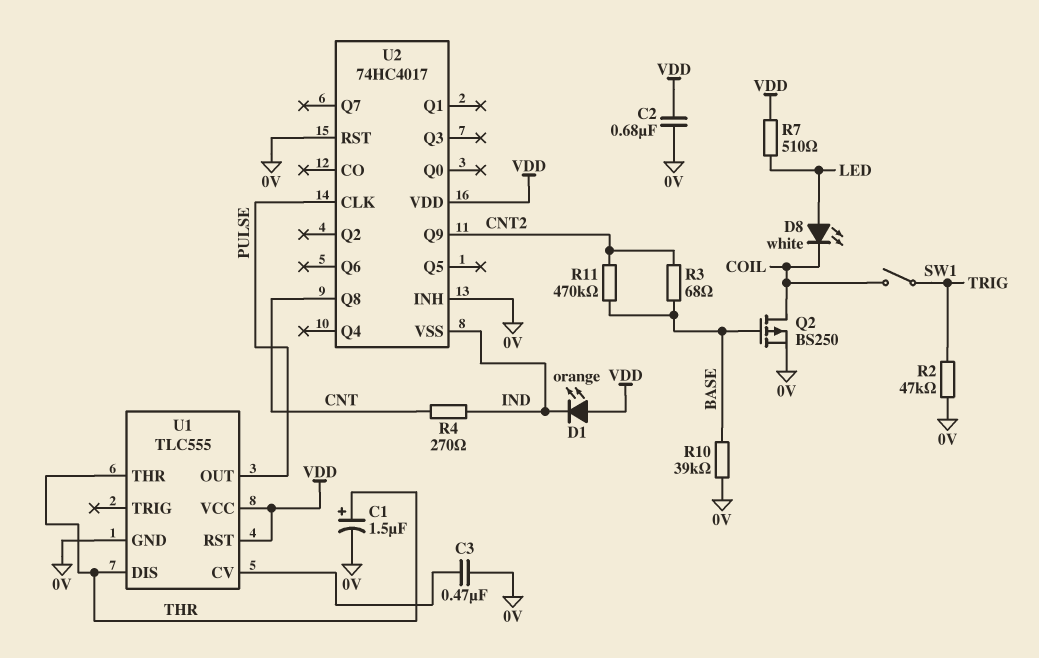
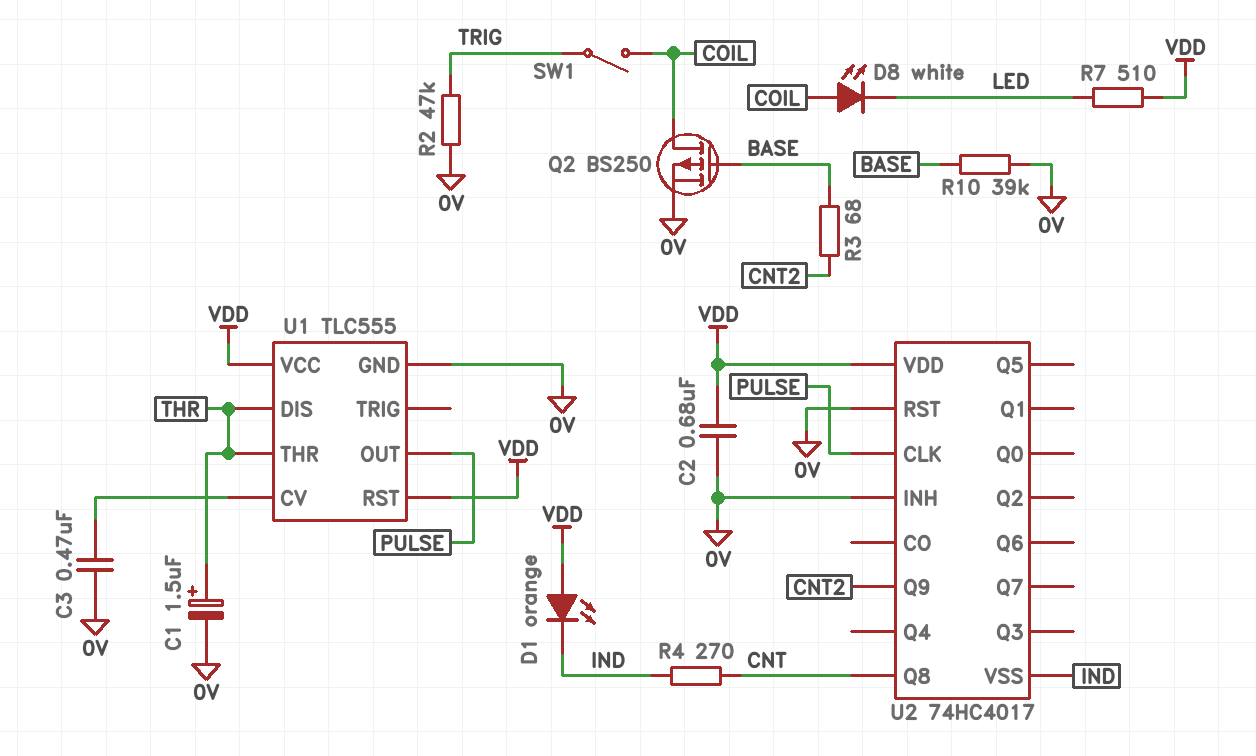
D8: LED white (A LED, K COIL) -> LED white (A COIL, K LED)
R11: 470k (BASE, CNT2) -> none

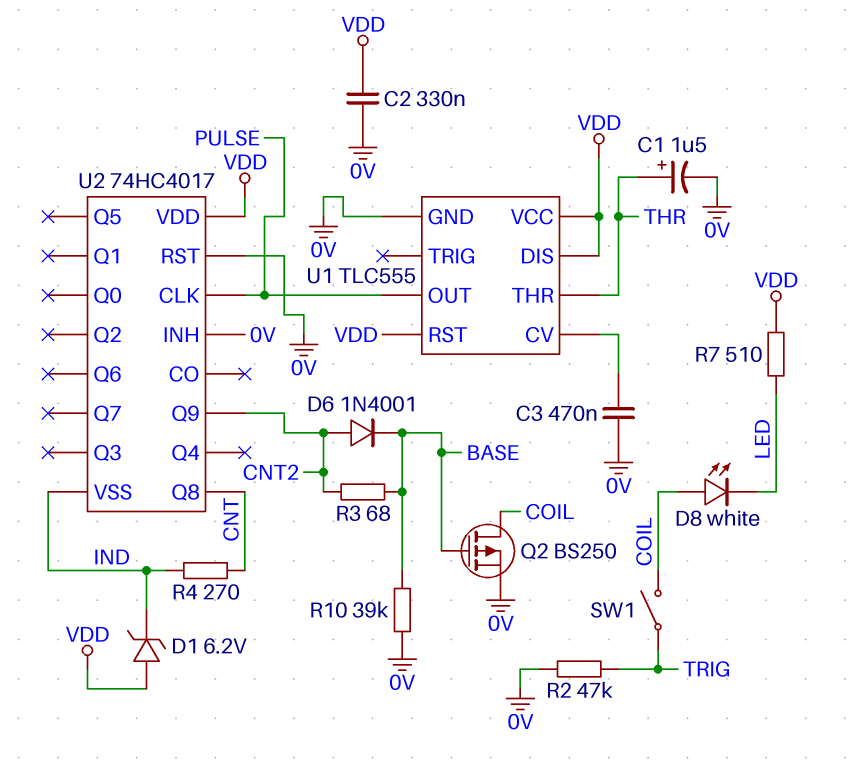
C2: 680nF (0V, VDD) -> 330nF (0V, VDD)
D1: LED orange (A VDD, K IND) -> zener 6.2V (A VDD, K IND)
D6: none -> diode 1N4001 (A CNT2, K BASE)
U1 pin DIS: THR -> VDD

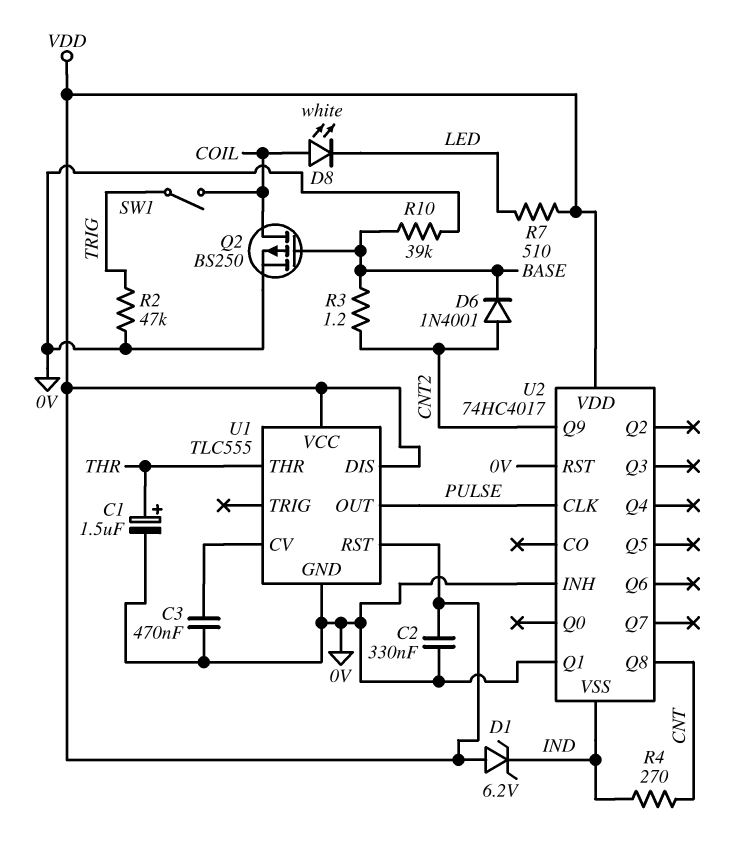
R3: 68 (BASE, CNT2) -> 1.2 (BASE, CNT2)
U2 pin Q1: none -> 0V

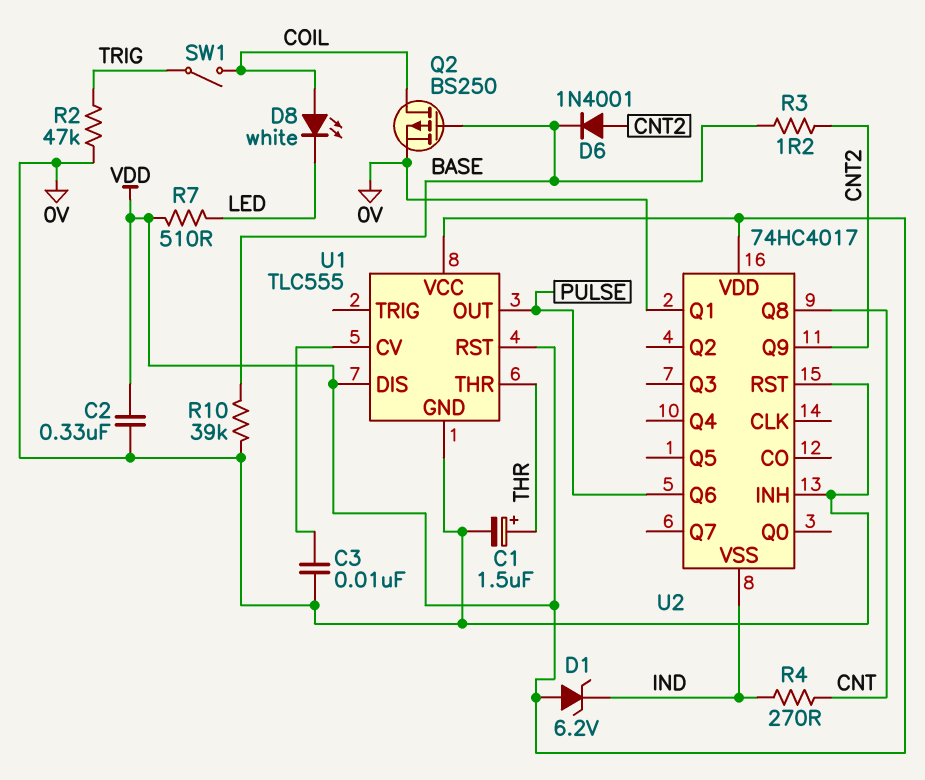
C3: 470nF (0V, U1/CV) -> 10nF (0V, U1/CV)
U2 pin CLK: PULSE -> none
U2 pin Q6: none -> PULSE

